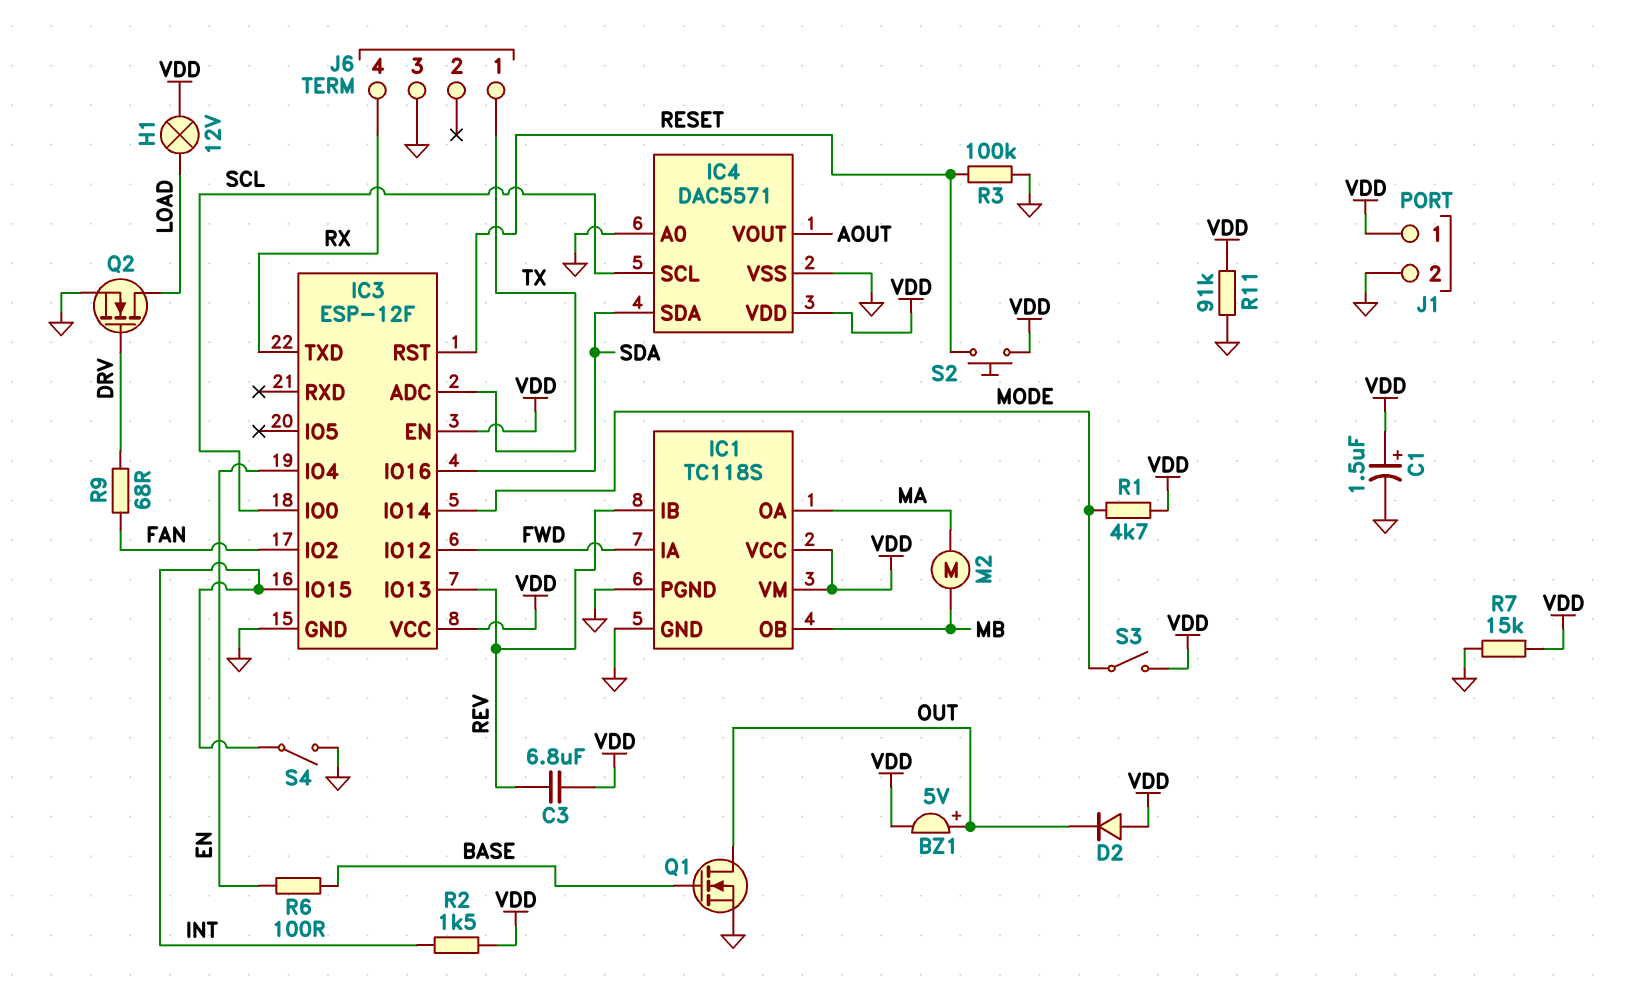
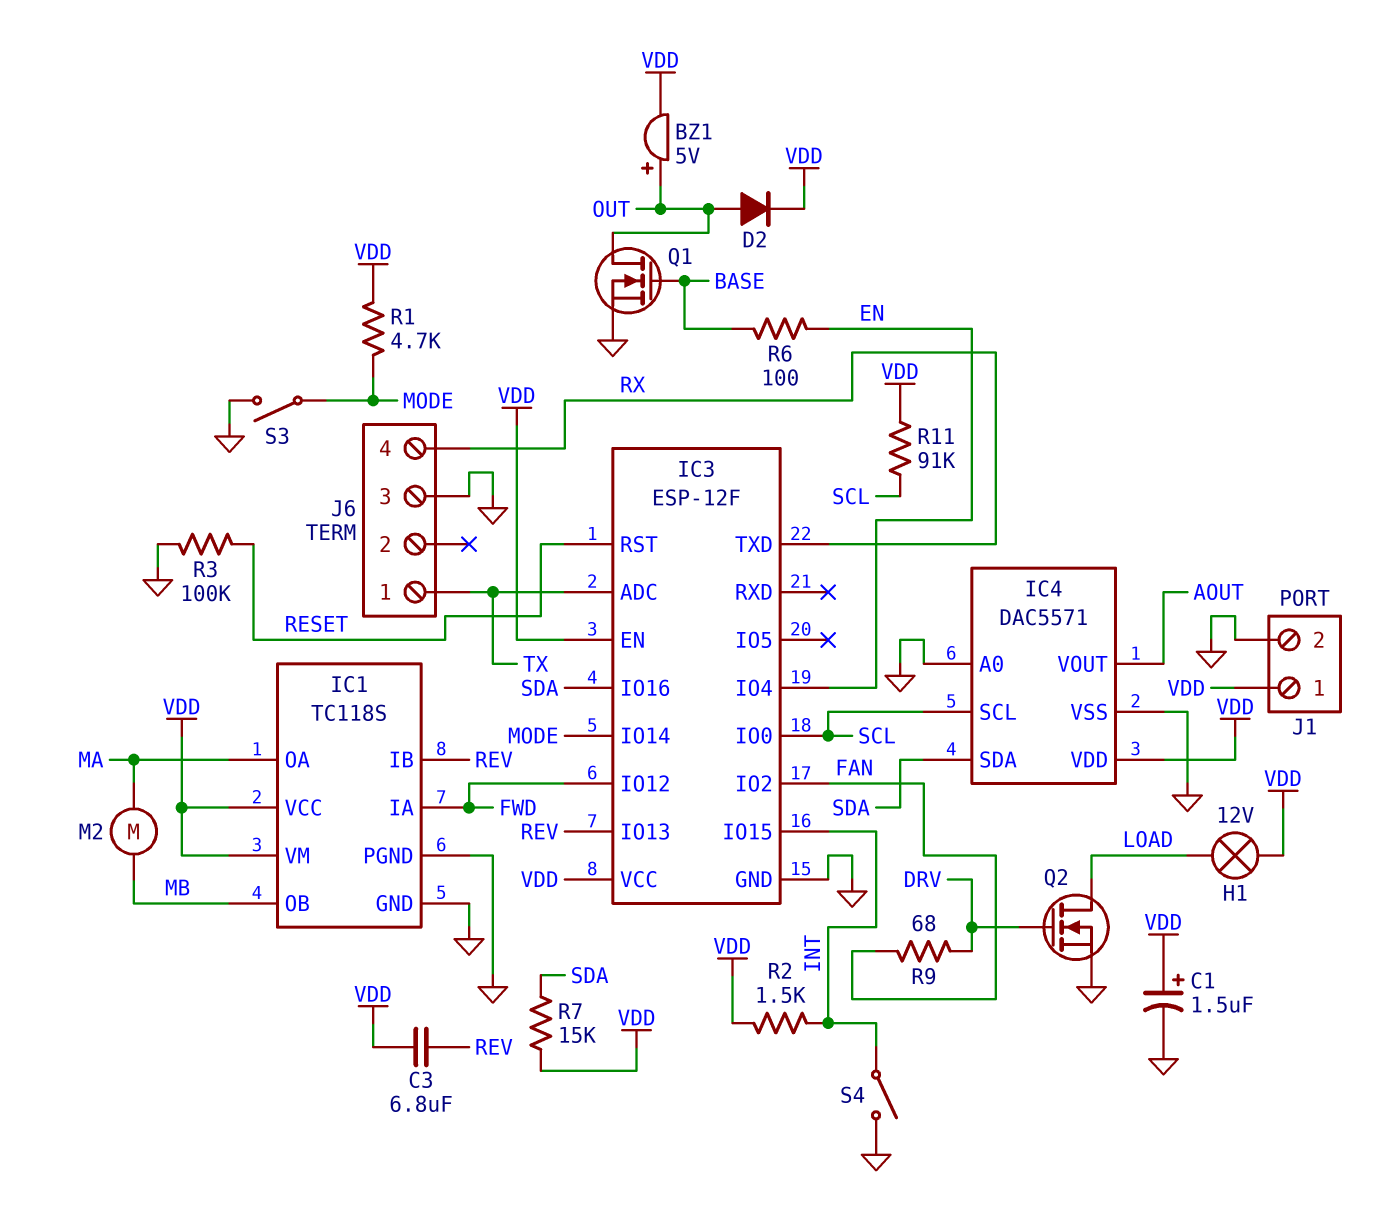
D2: diode (A VDD, K OUT) -> diode (A OUT, K VDD)
R7: 15k (GND, VDD) -> 15k (SDA, VDD)
R11: 91k (GND, VDD) -> 91k (SCL, VDD)
S2: button (RESET, VDD) -> none
S3: switch (MODE, VDD) -> switch (GND, MODE)

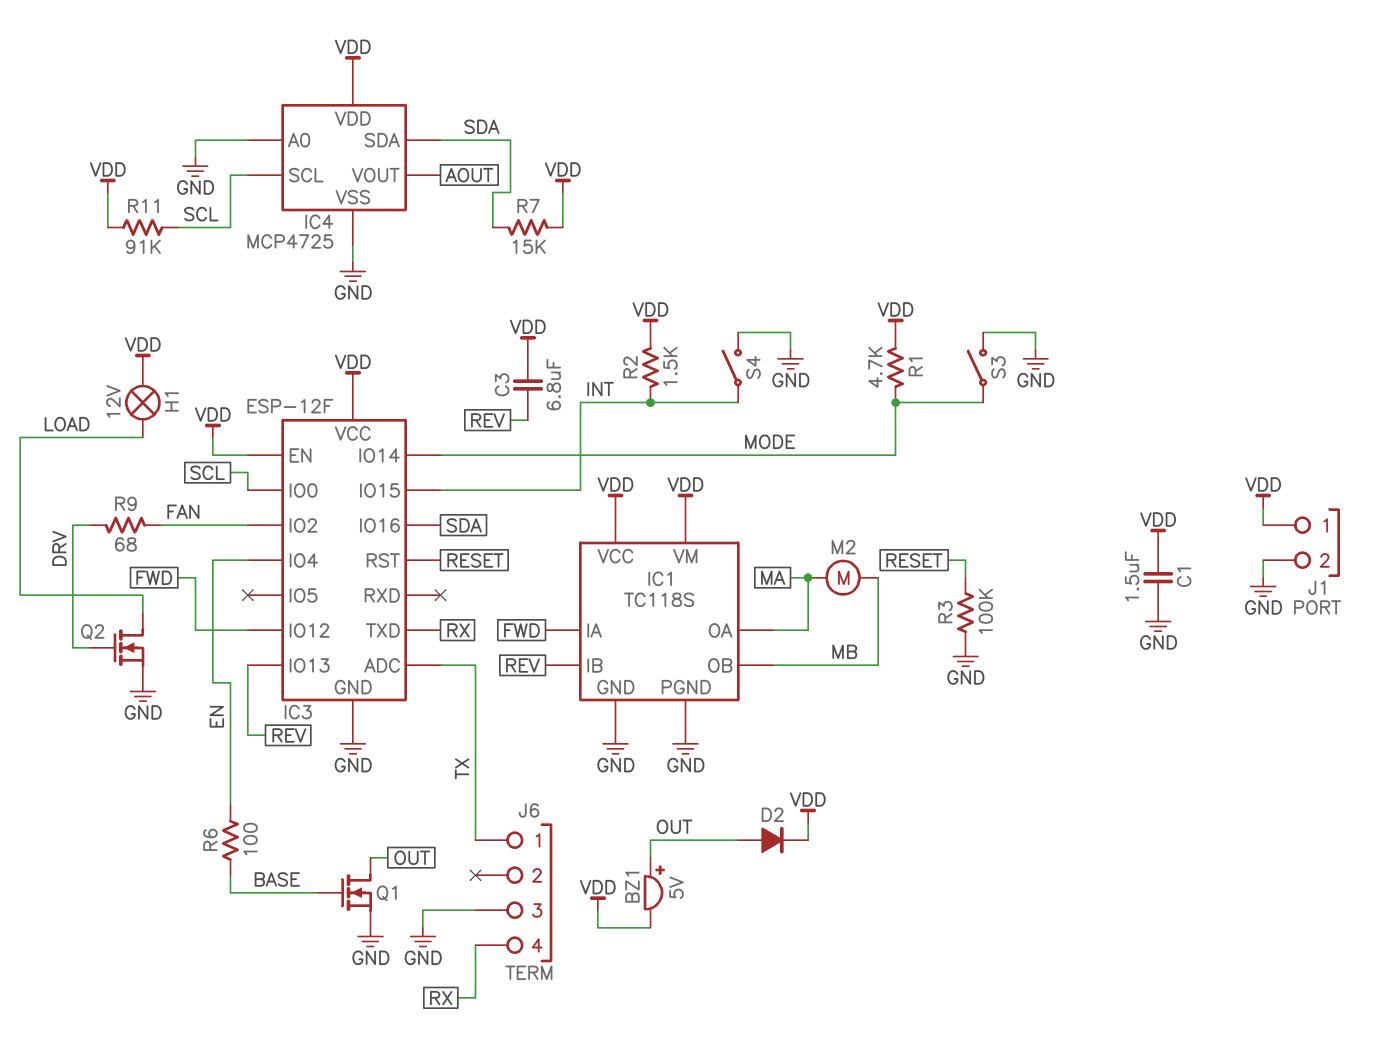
C1: 1.5uF (plus VDD, minus GND) -> 1.5uF (GND, VDD)
IC4: DAC5571 -> MCP4725

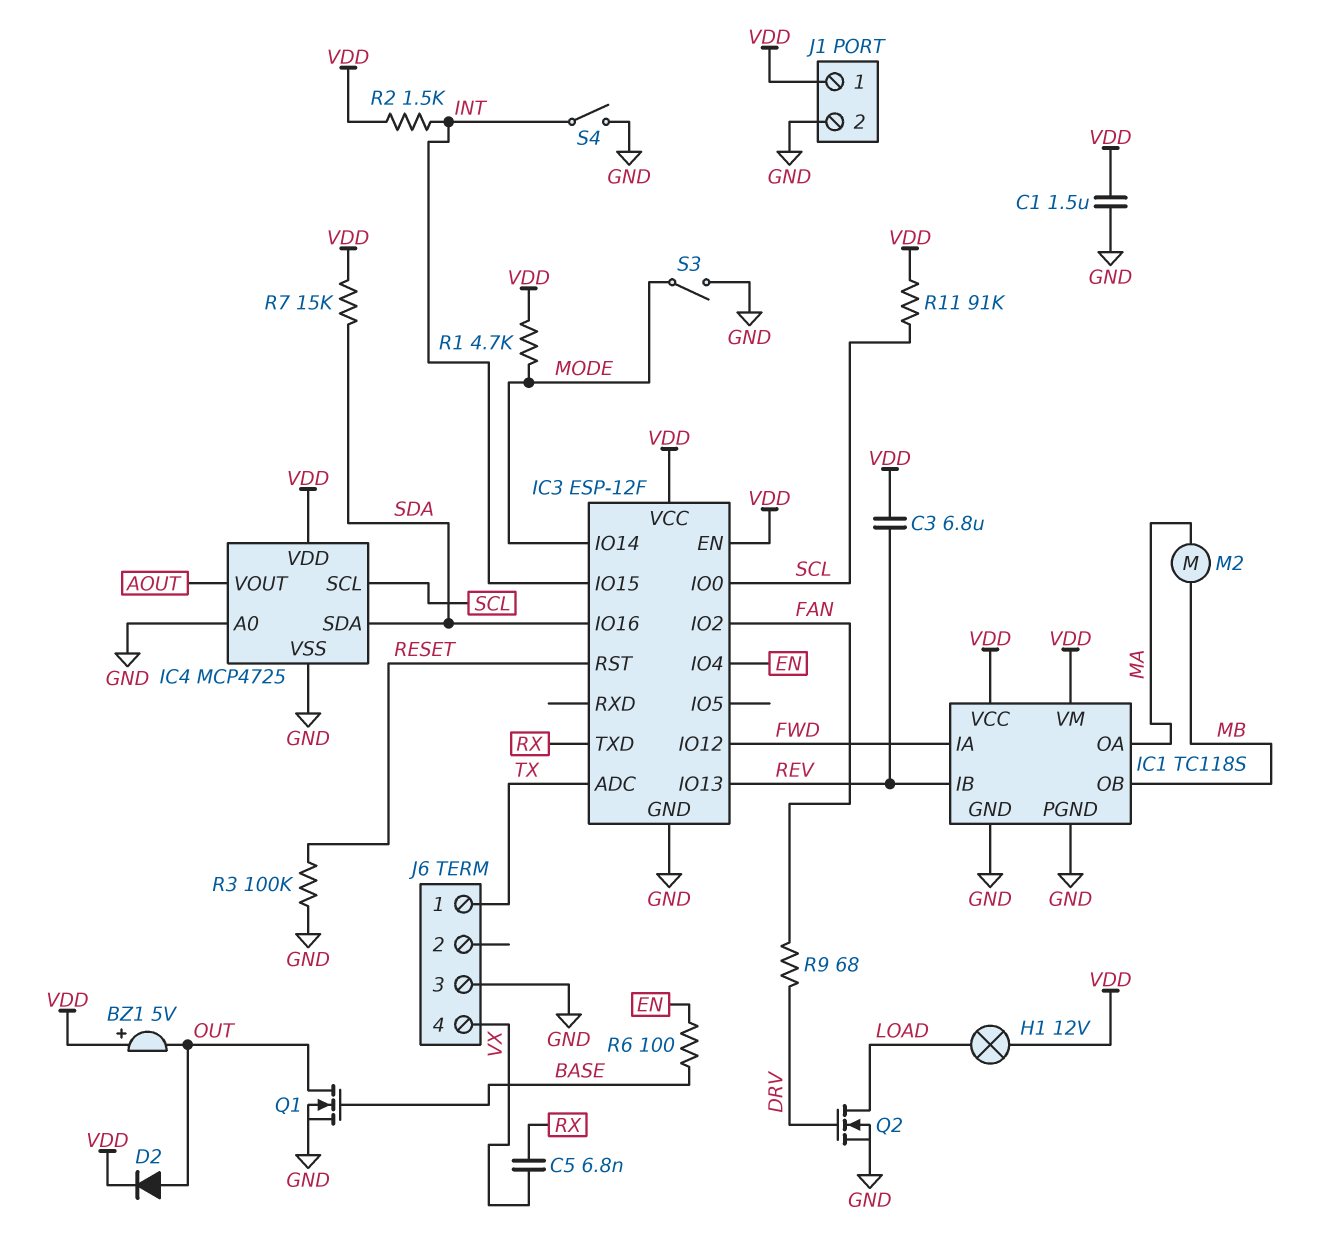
BZ1: buzzer 5V (plus OUT, minus VDD) -> buzzer 5V (plus VDD, minus OUT)
C5: none -> 6.8nF (RX, VX)
J6 pin 4: RX -> VX

